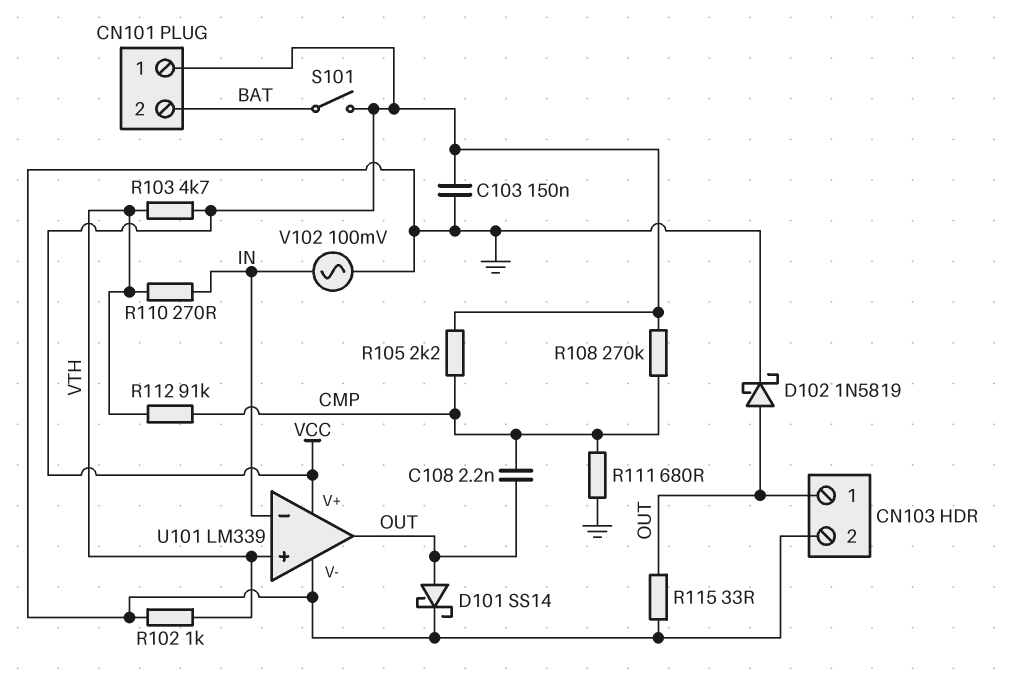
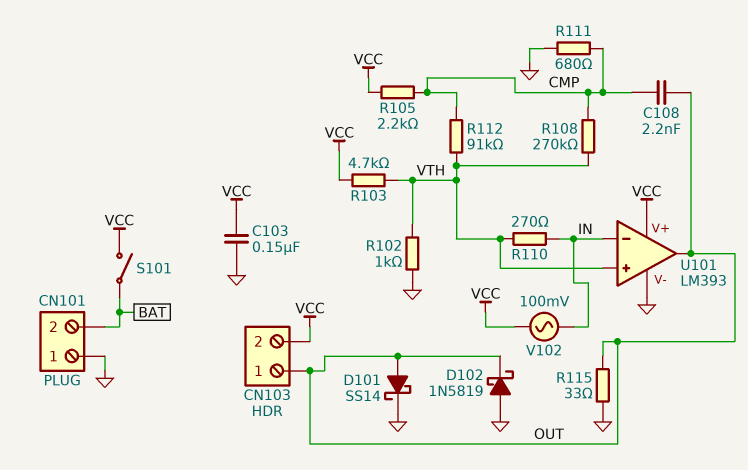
CN101 pin 1: VCC -> GND
CN103 pin 2: GND -> VCC
D102: schottky 1N5819 (A OUT, K GND) -> schottky 1N5819 (A GND, K OUT)
R108: 270k (CMP, VCC) -> 270k (CMP, VTH)
U101: LM339 -> LM393
V102: AC 100mV (GND, IN) -> AC 100mV (IN, VCC)

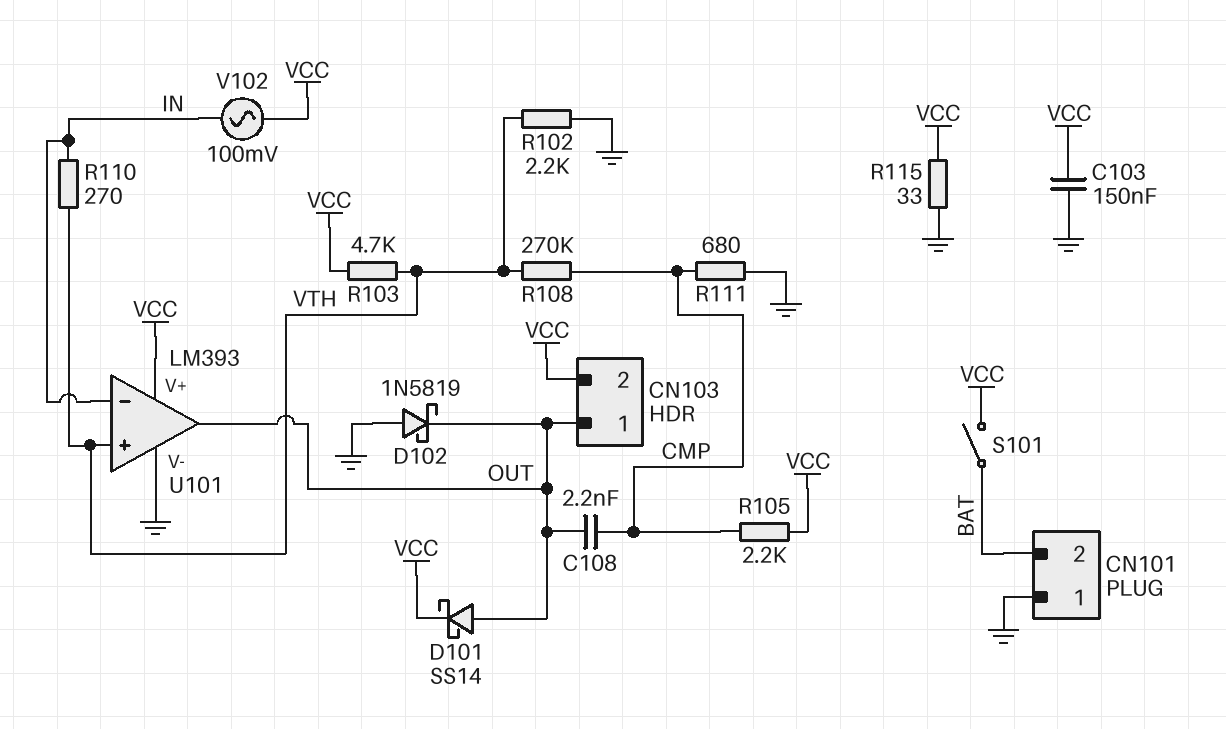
D101: schottky SS14 (A OUT, K GND) -> schottky SS14 (A OUT, K VCC)
R102: 1k (GND, VTH) -> 2.2k (GND, VTH)
R112: 91k (CMP, VTH) -> none
R115: 33 (GND, OUT) -> 33 (GND, VCC)

